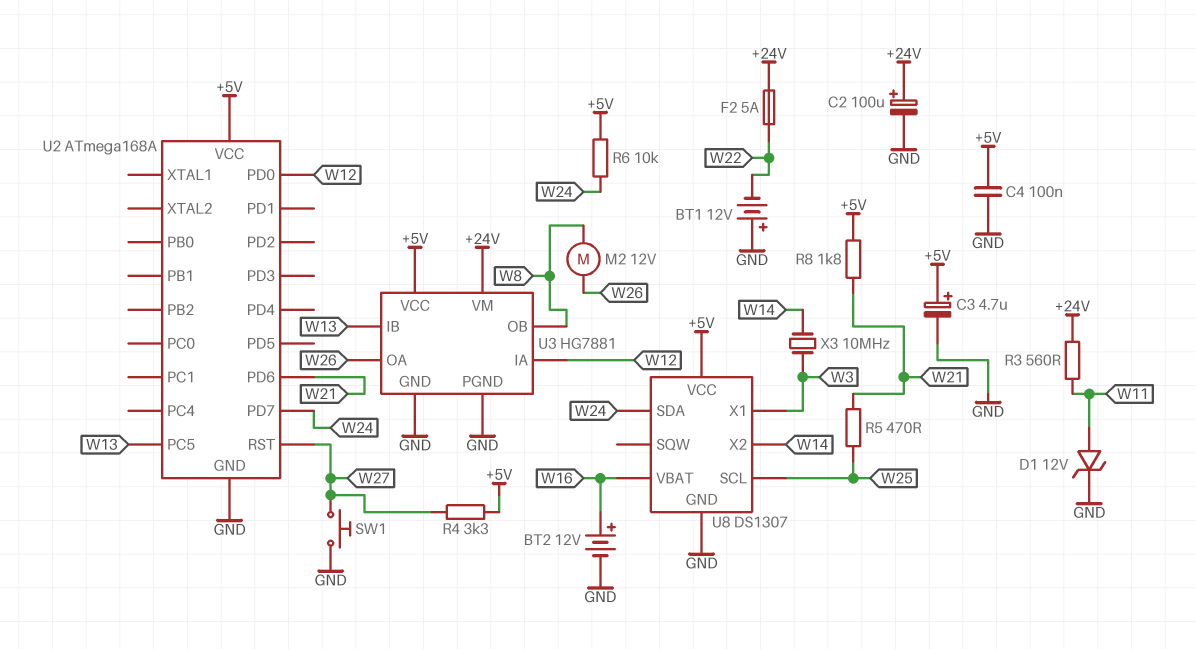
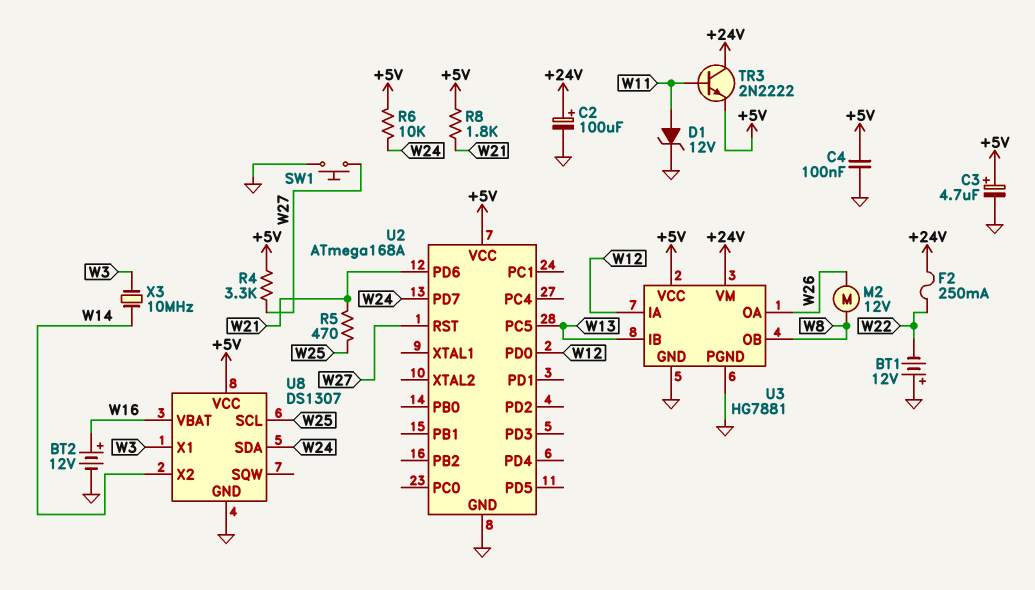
F2: 5A (+24V, W22) -> 250mA (+24V, W22)
R3: 560 (+24V, W11) -> none
TR3: none -> NPN 2N2222 (B W11, C +24V, E +5V)

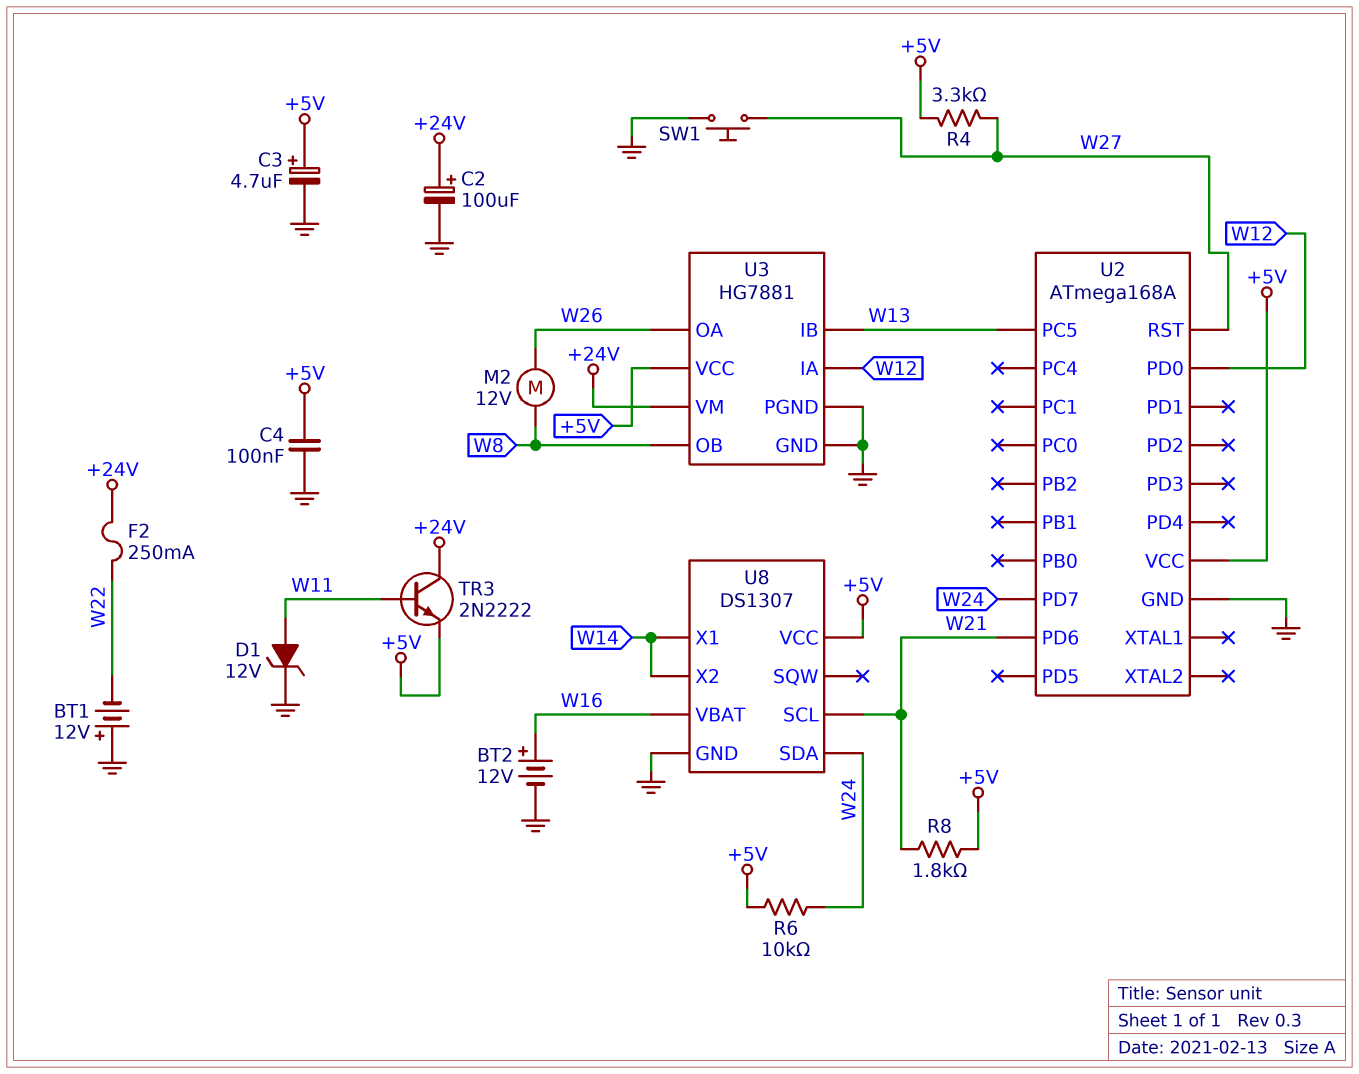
R5: 470 (W21, W25) -> none
U8 pin SCL: W25 -> W21
U8 pin X1: W3 -> W14
X3: 10MHz (W3, W14) -> none

